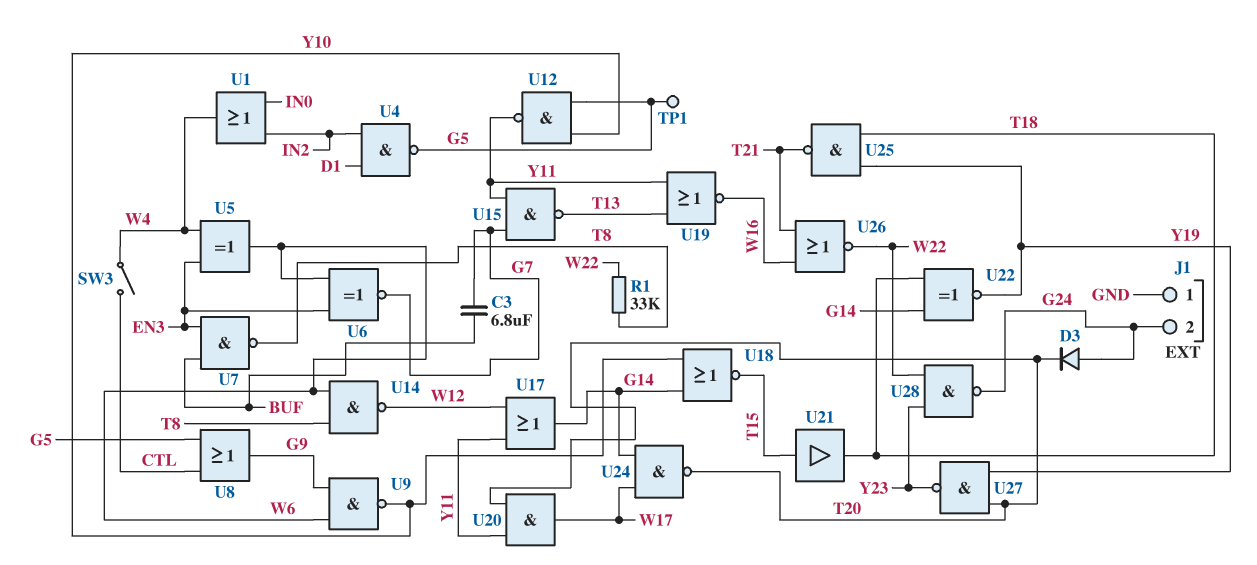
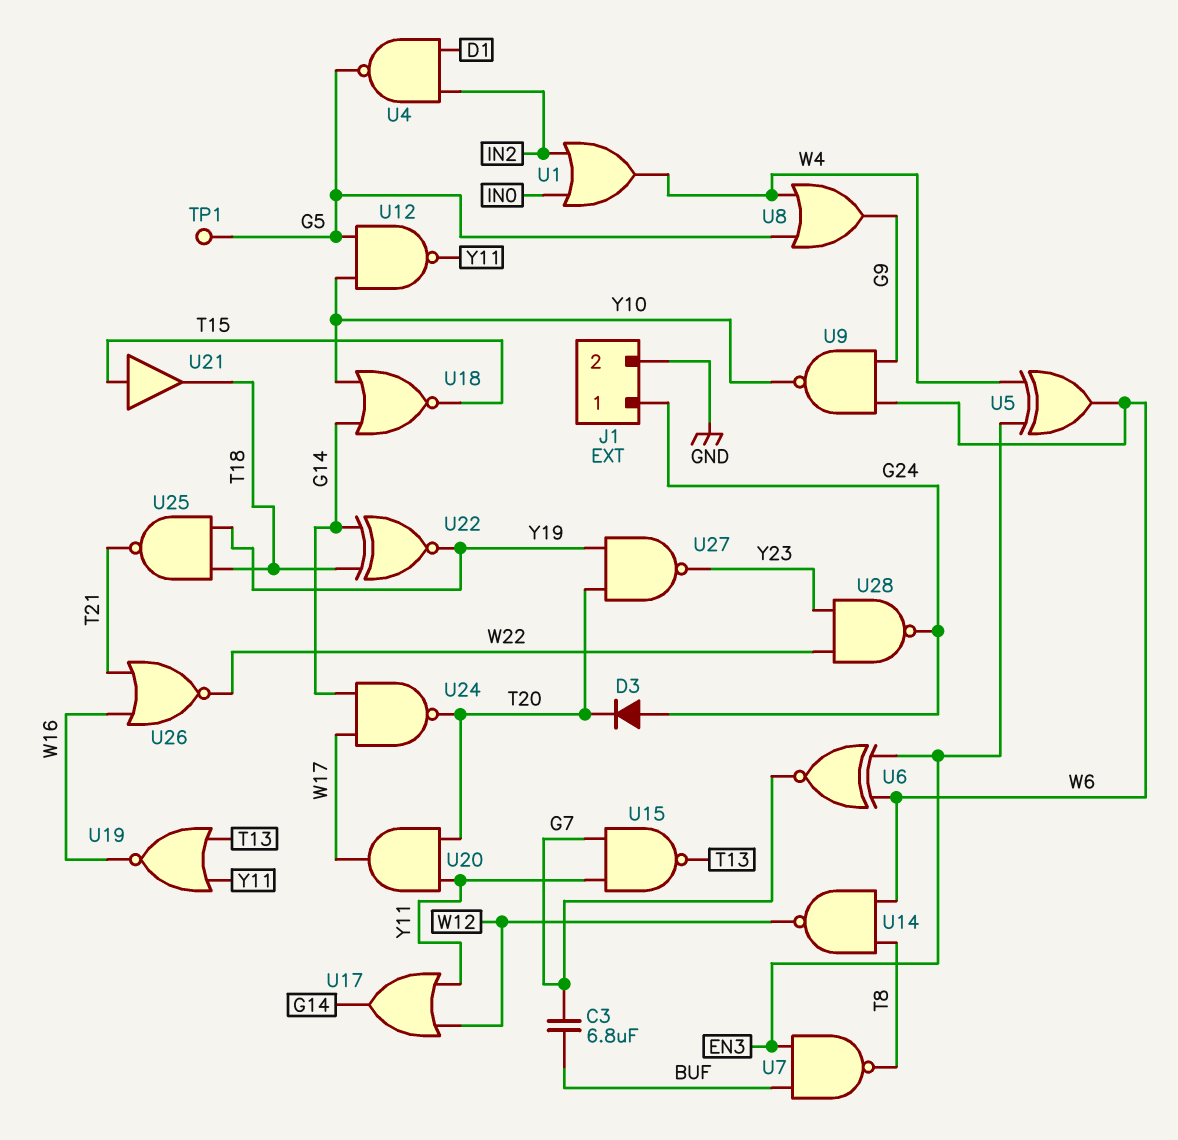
J1 pin 1: GND -> G24
J1 pin 2: G24 -> GND
R1: 33k (T8, W22) -> none
SW3: switch (CTL, W4) -> none
U8: OR (in CTL, in G5, out G9) -> OR (in G5, in W4, out G9)

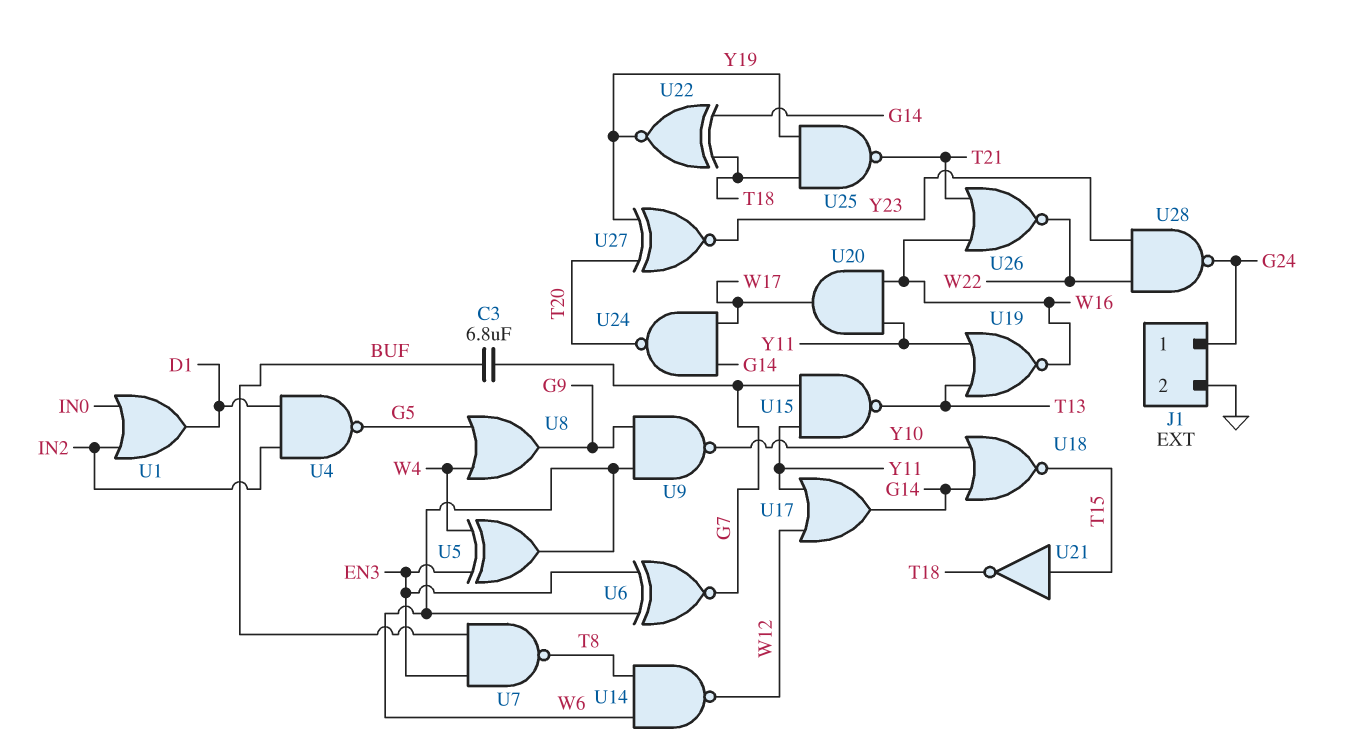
D3: diode (A G24, K T20) -> none
TP1: test point (G5) -> none
U1: OR (in IN0, in IN2, out W4) -> OR (in IN0, in IN2, out D1)
U12: NAND (in G5, in Y10, out Y11) -> none
U20: AND (in T20, in Y11, out W17) -> AND (in W16, in Y11, out W17)
U21: buffer (in T15, out T18) -> NOT (in T15, out T18)
U27: NAND (in T20, in Y19, out Y23) -> XNOR (in T20, in Y19, out Y23)

